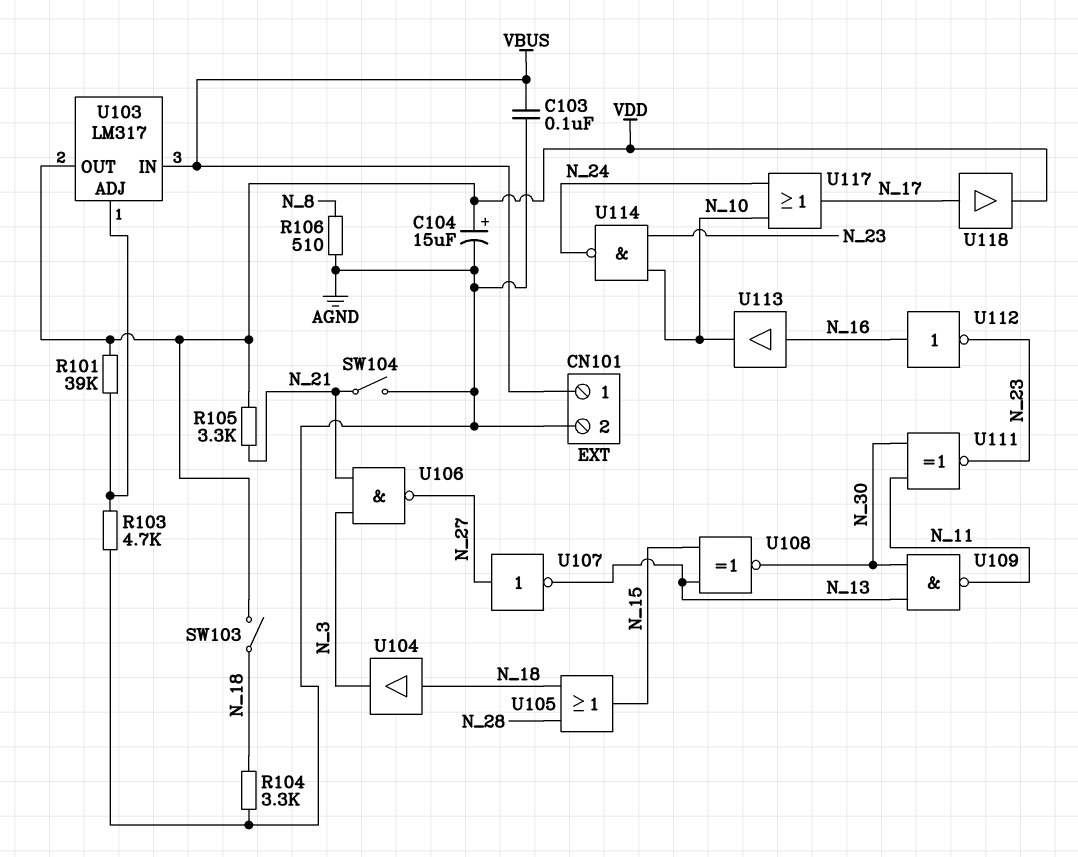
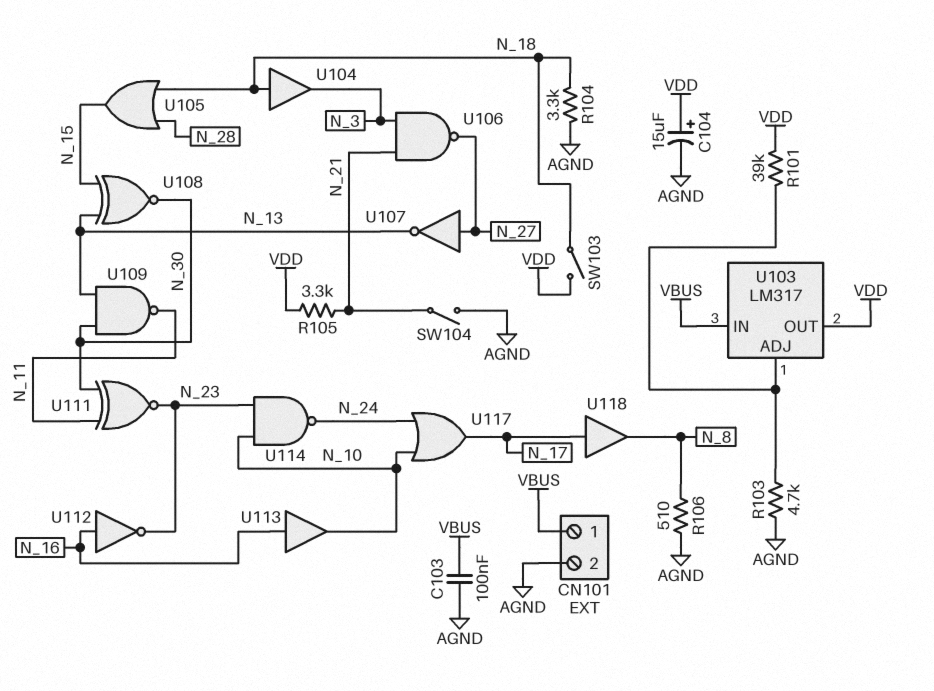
U118: buffer (in N_17, out VDD) -> buffer (in N_17, out N_8)

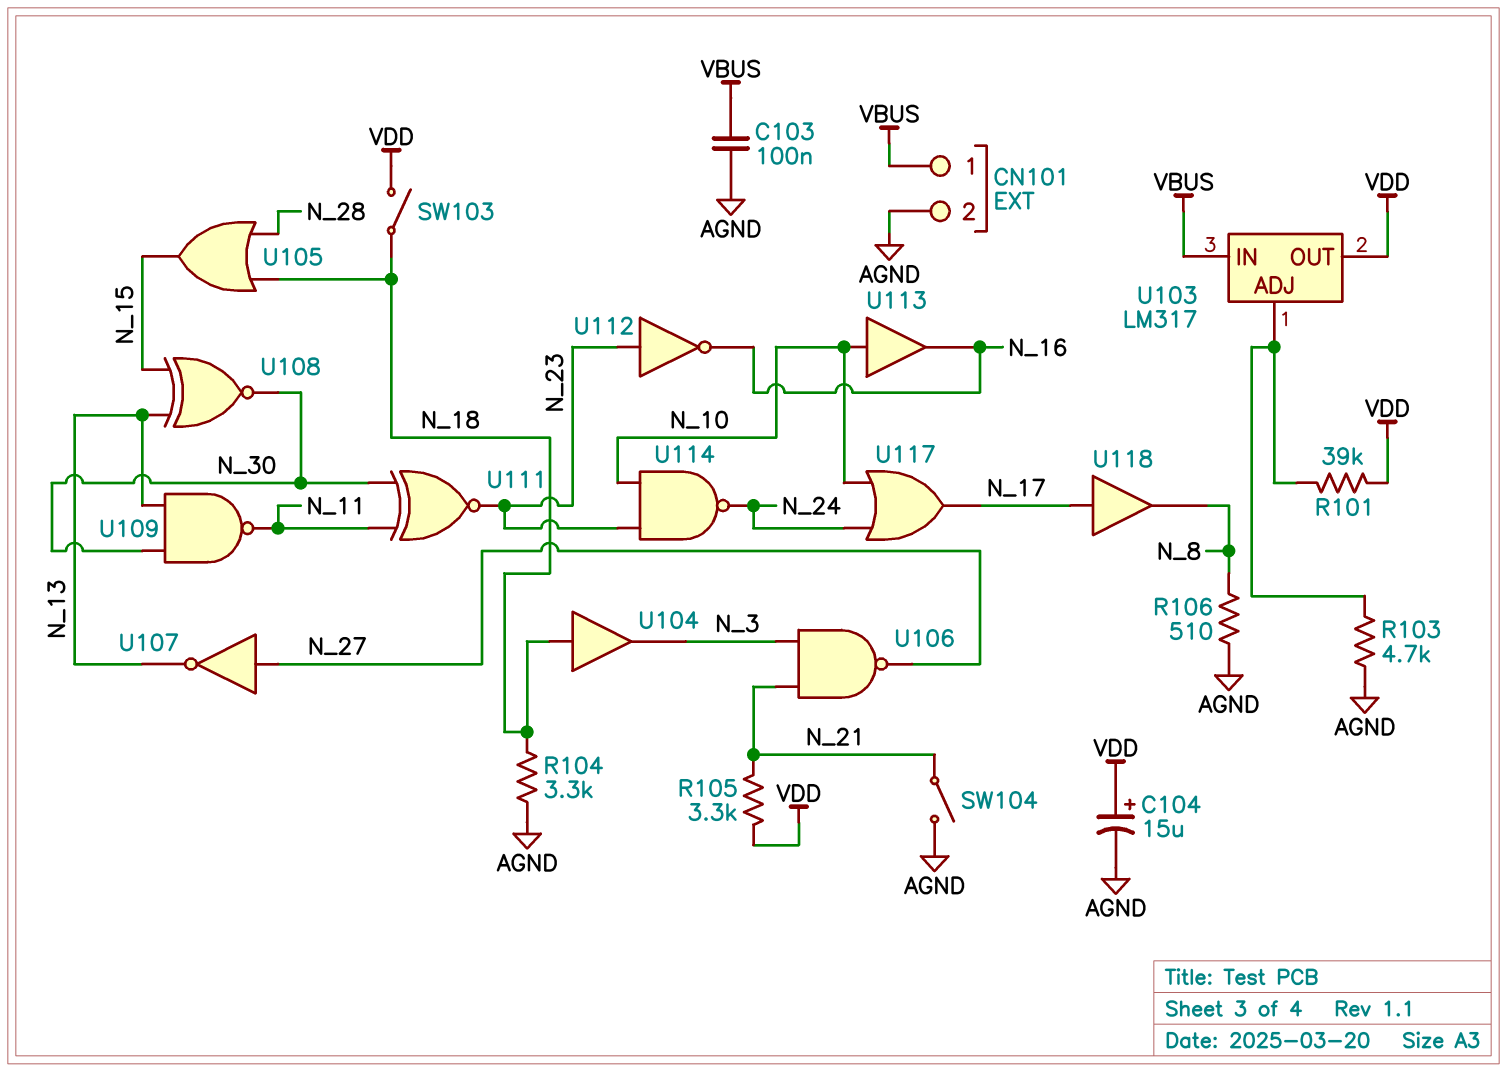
U112: NOT (in N_16, out N_23) -> NOT (in N_23, out N_16)
U113: buffer (in N_16, out N_10) -> buffer (in N_10, out N_16)

